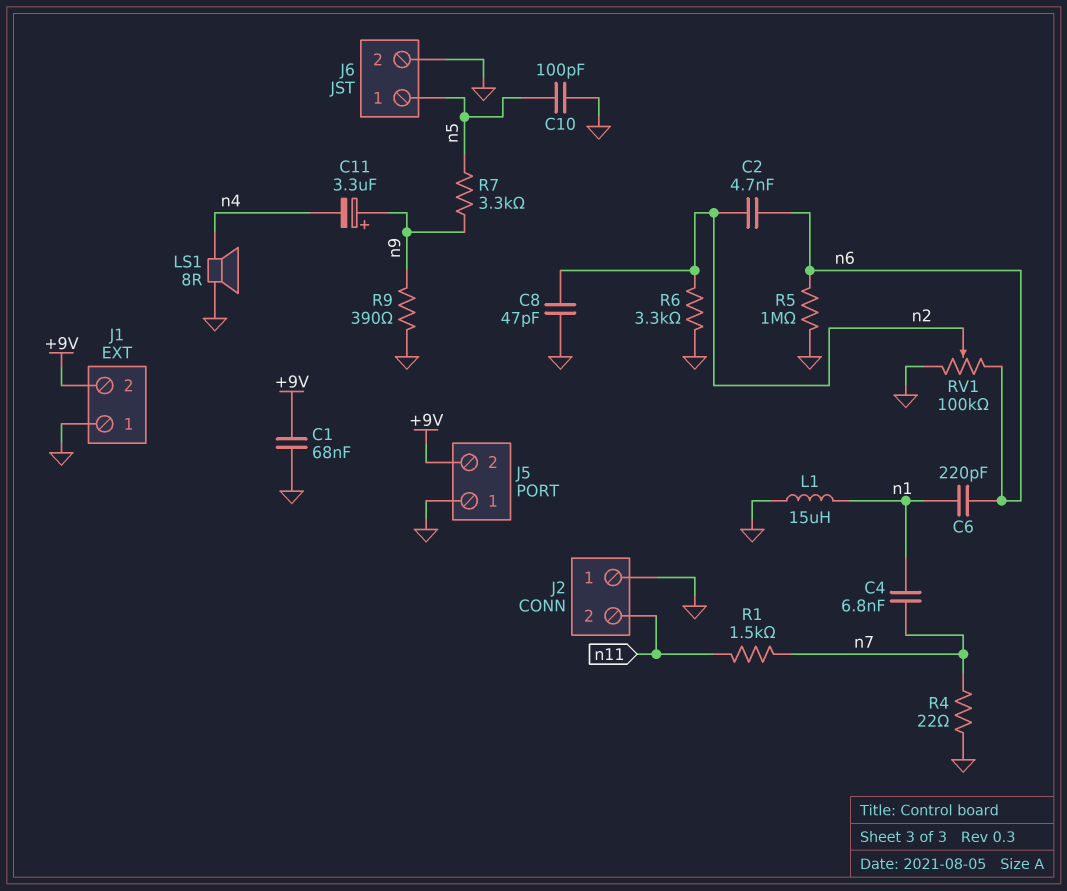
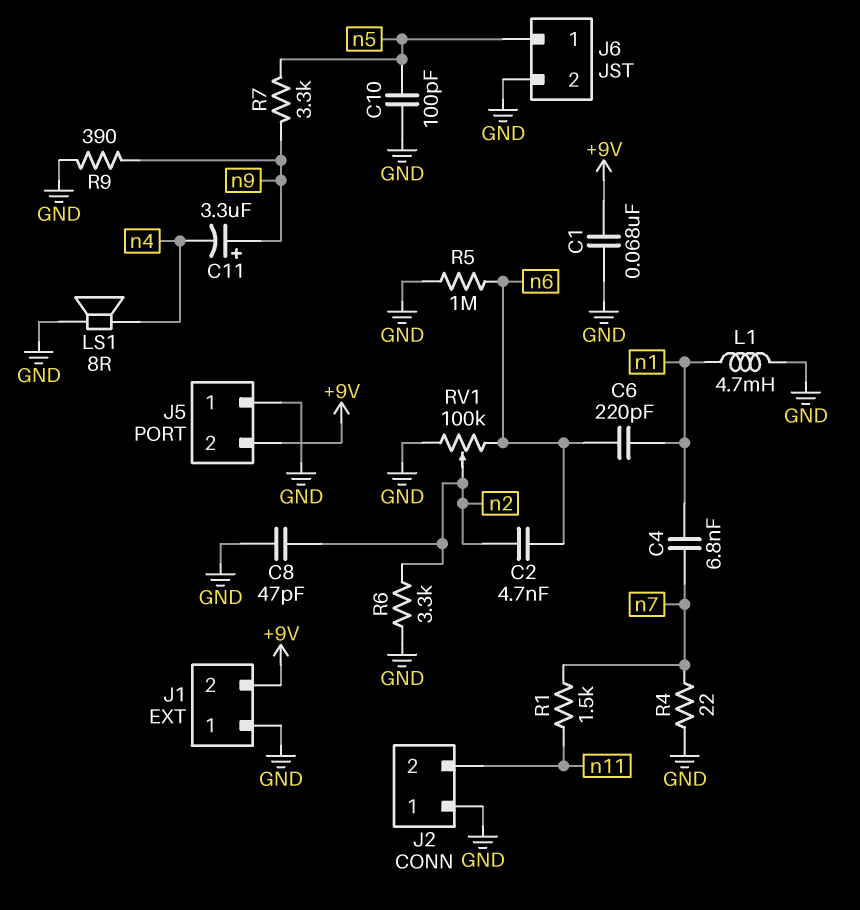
L1: 15uH (GND, n1) -> 4.7mH (GND, n1)

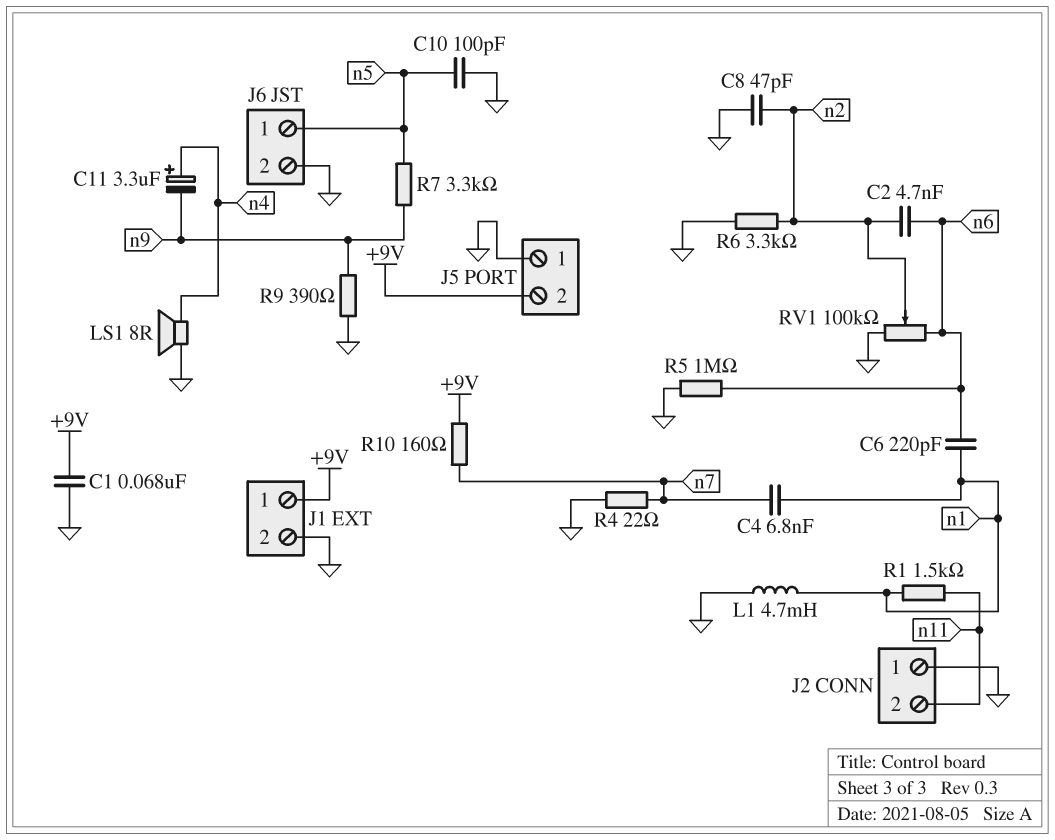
C11: 3.3uF (plus n9, minus n4) -> 3.3uF (plus n4, minus n9)
J1 pin 1: GND -> +9V
J1 pin 2: +9V -> GND
R1: 1.5k (n7, n11) -> 1.5k (n1, n11)
R10: none -> 160 (+9V, n7)

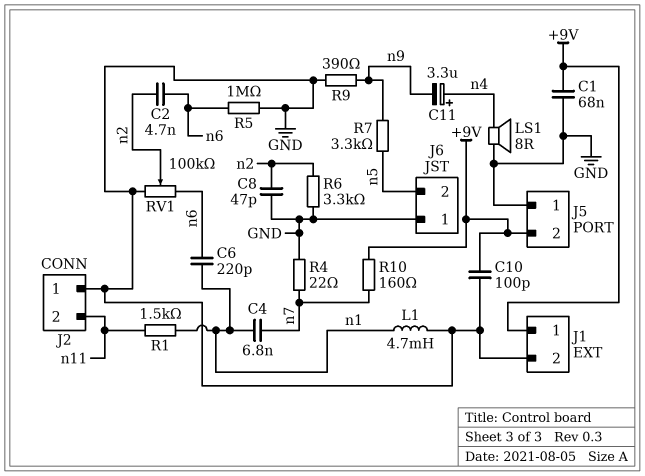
C10: 100pF (GND, n5) -> 100pF (+9V, GND)
J6 pin 1: n5 -> GND
J6 pin 2: GND -> n5

